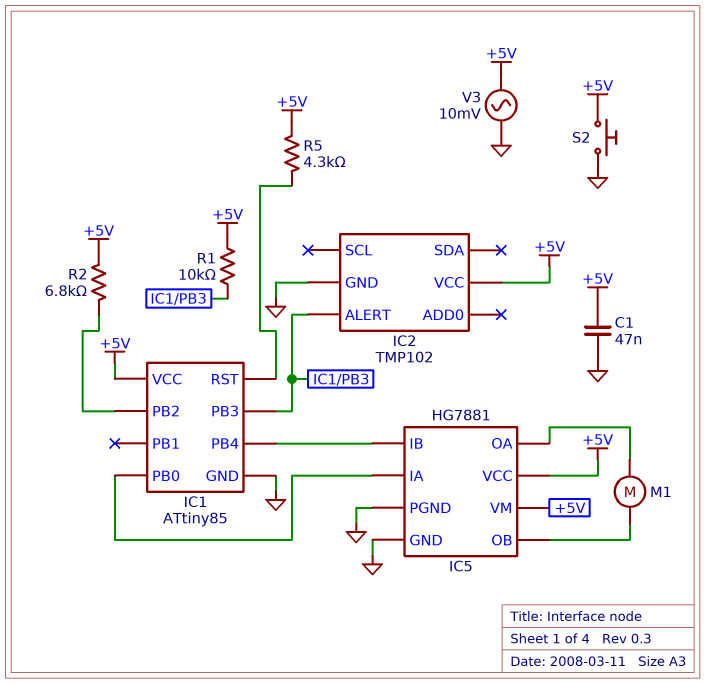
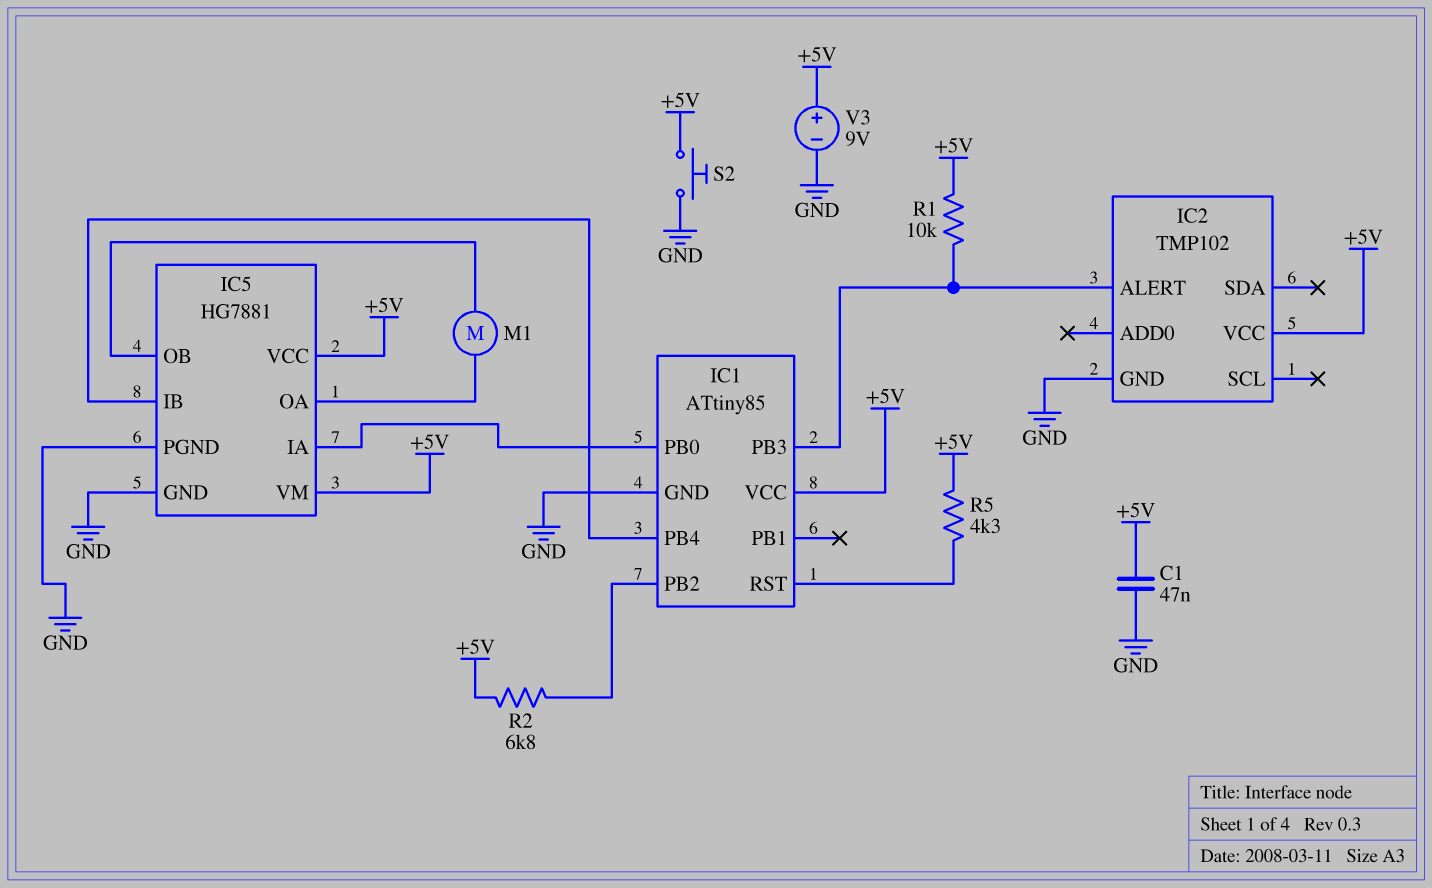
V3: AC 10mV (+5V, GND) -> 9V (plus +5V, minus GND)

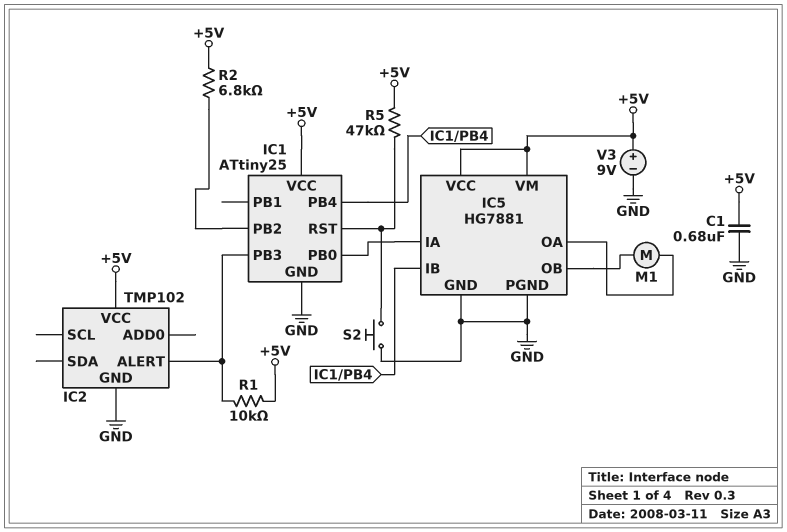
C1: 47nF (+5V, GND) -> 680nF (+5V, GND)
IC1: ATtiny85 -> ATtiny25
R5: 4.3k (+5V, IC1/RST) -> 47k (+5V, IC1/RST)
S2: button (+5V, GND) -> button (GND, IC1/RST)

